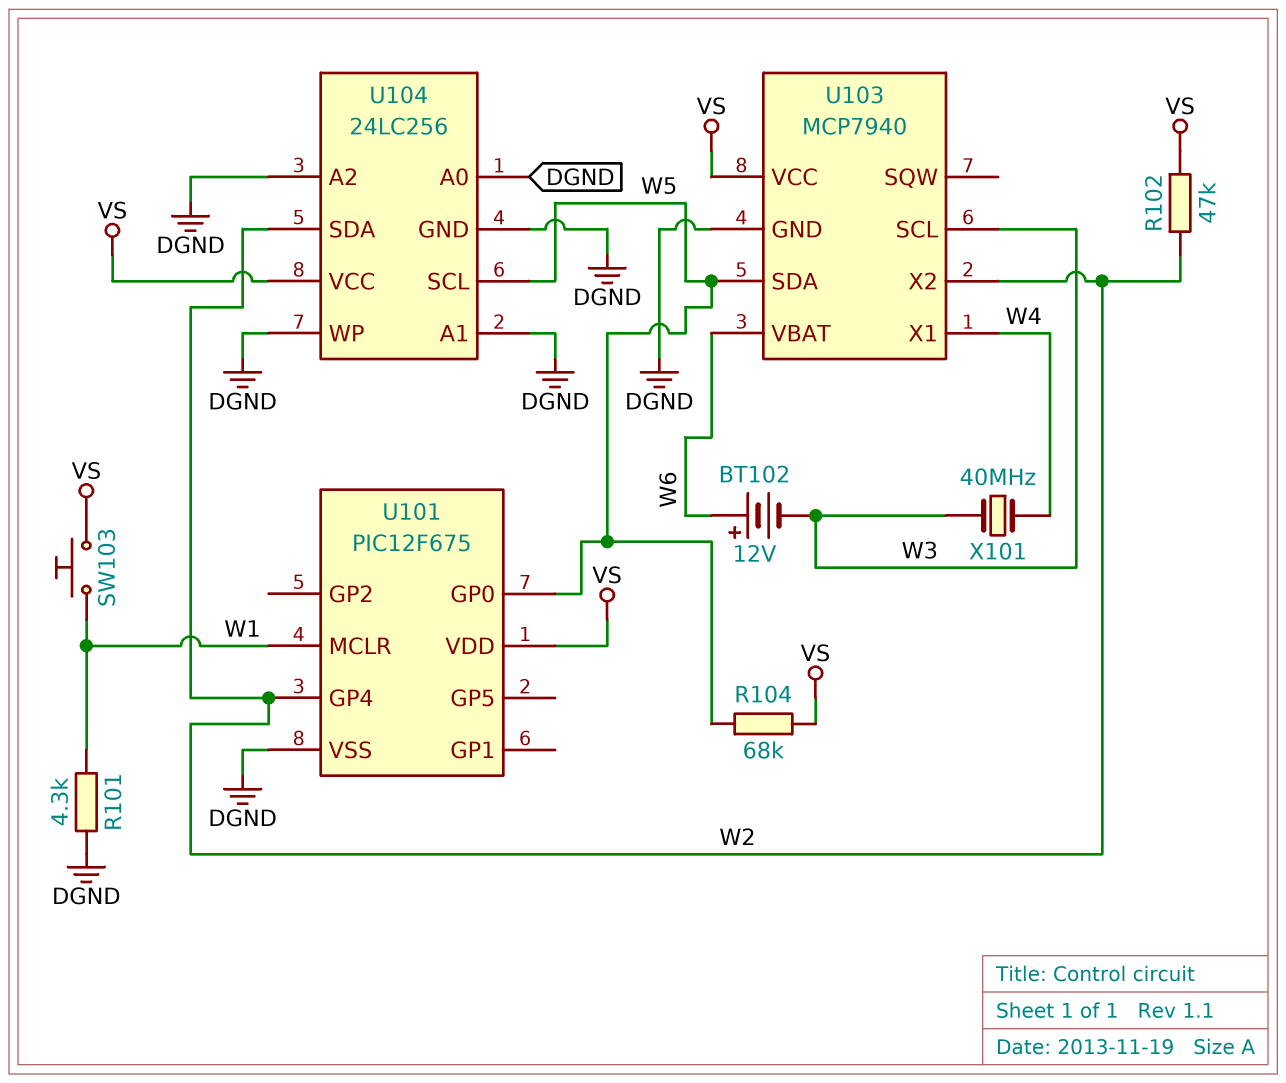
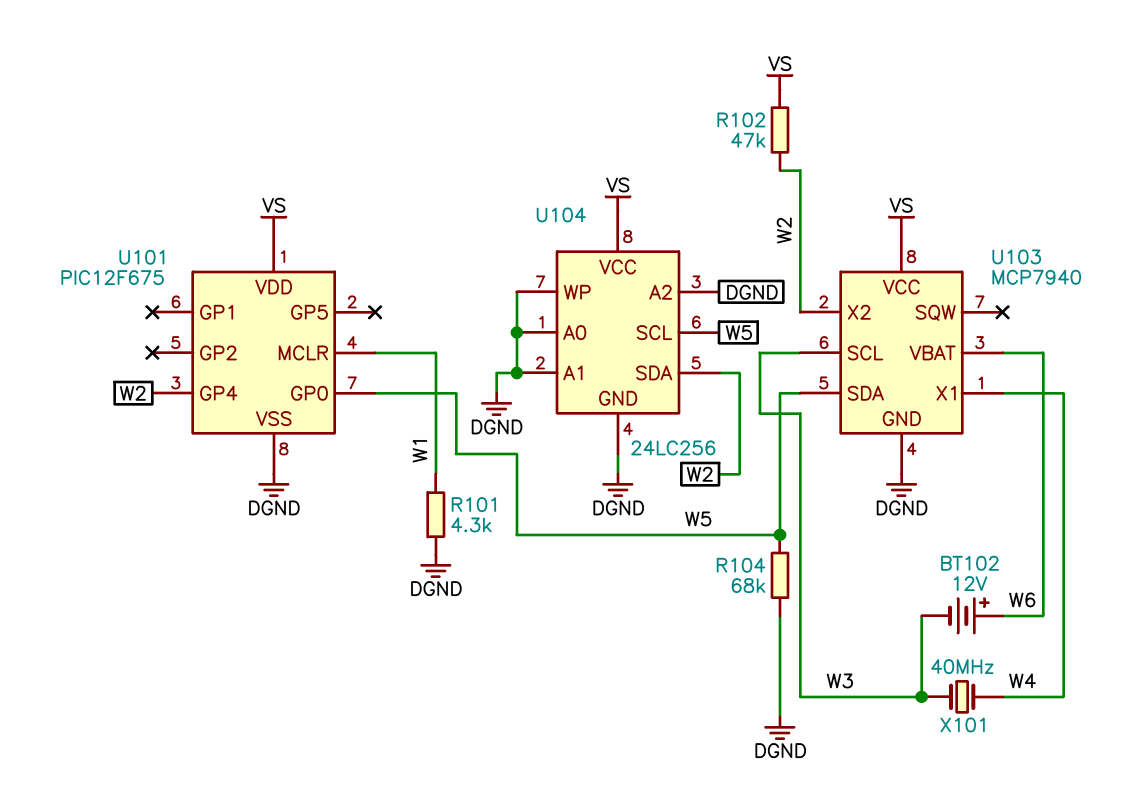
R104: 68k (VS, W5) -> 68k (DGND, W5)
SW103: button (VS, W1) -> none

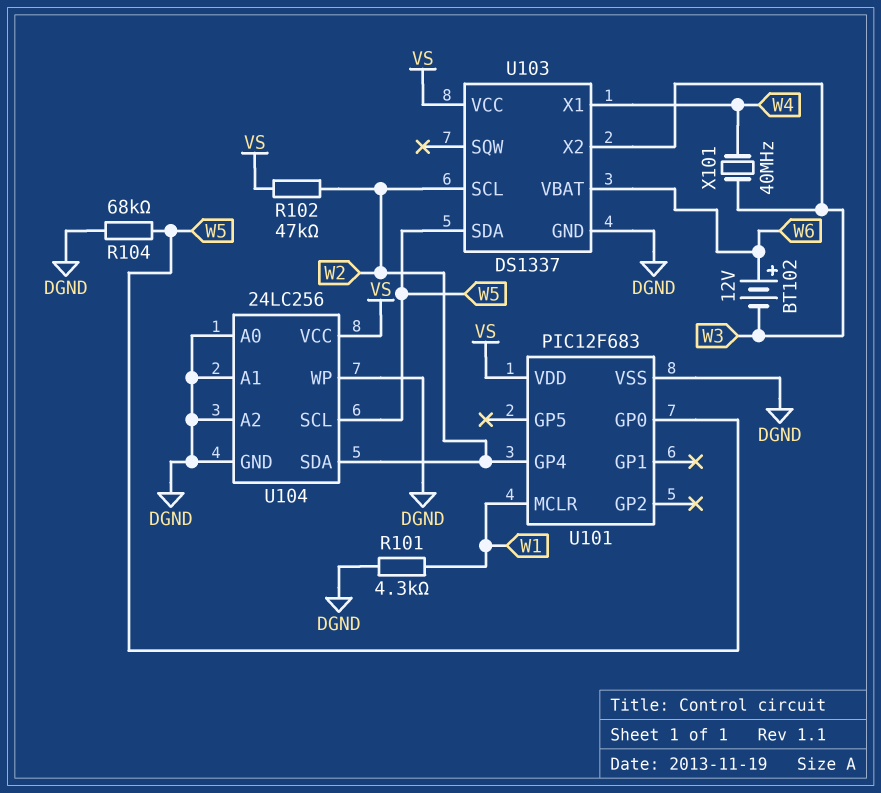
U101: PIC12F675 -> PIC12F683
U103: MCP7940 -> DS1337
U103 pin SCL: W3 -> W2
U103 pin X2: W2 -> W3

